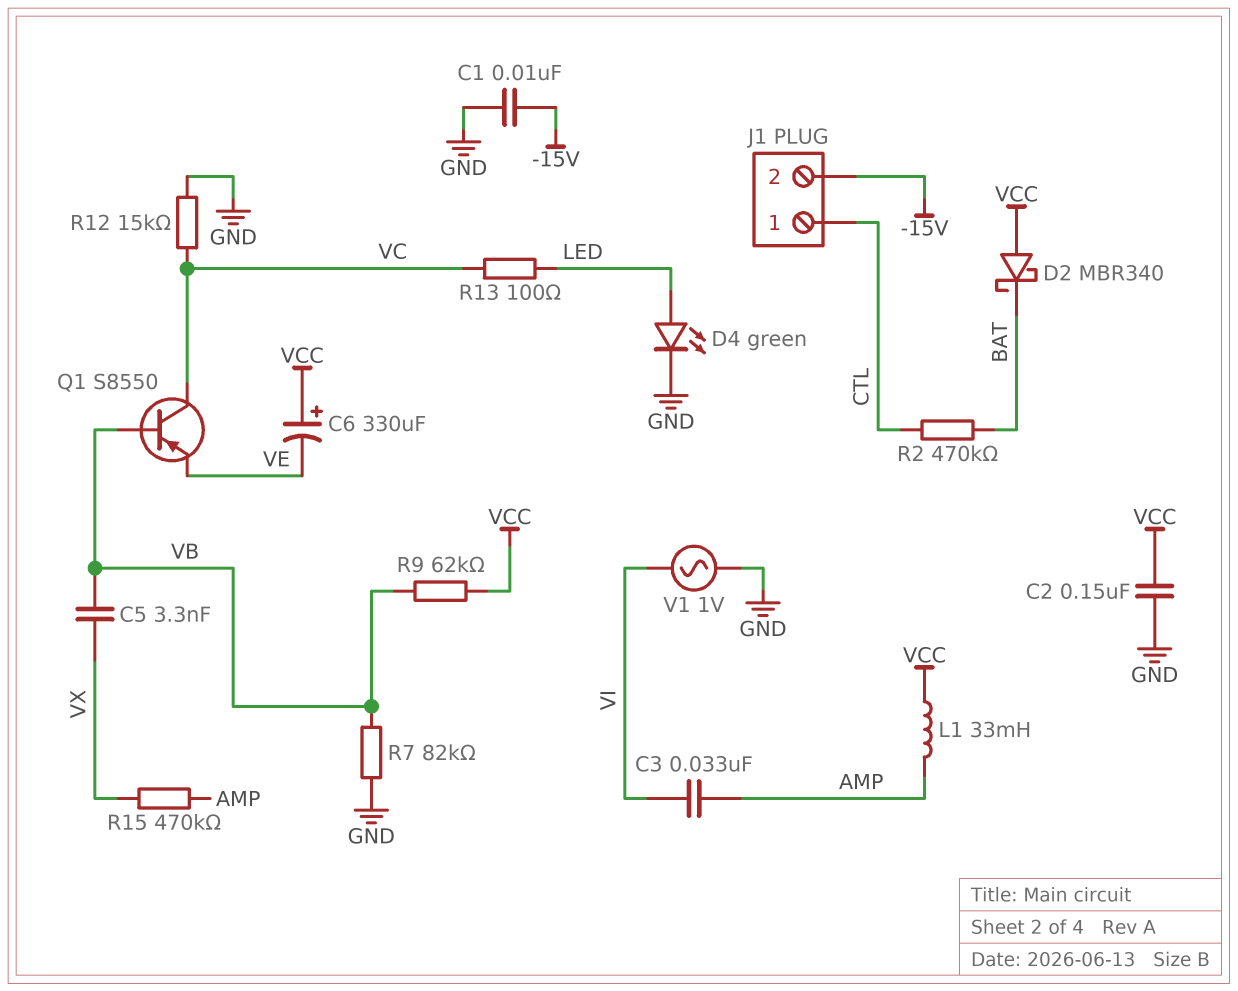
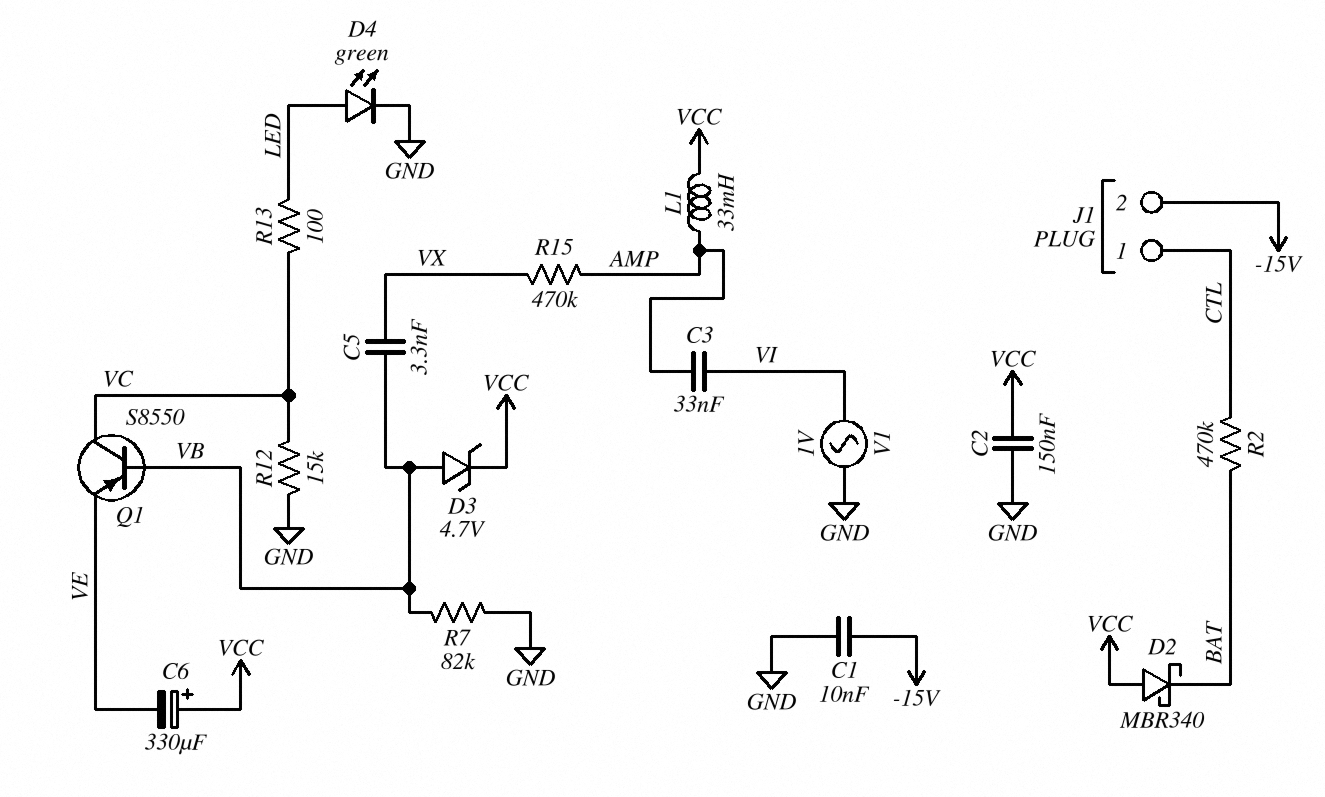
D3: none -> zener 4.7V (A VB, K VCC)
R9: 62k (VB, VCC) -> none

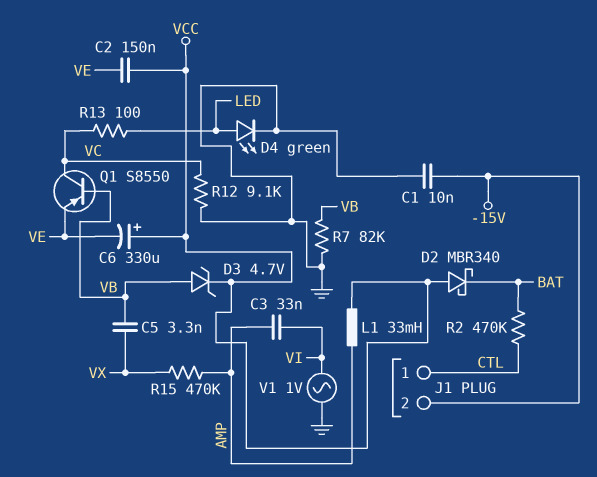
C2: 150nF (GND, VCC) -> 150nF (VCC, VE)
R12: 15k (GND, VC) -> 9.1k (GND, VC)

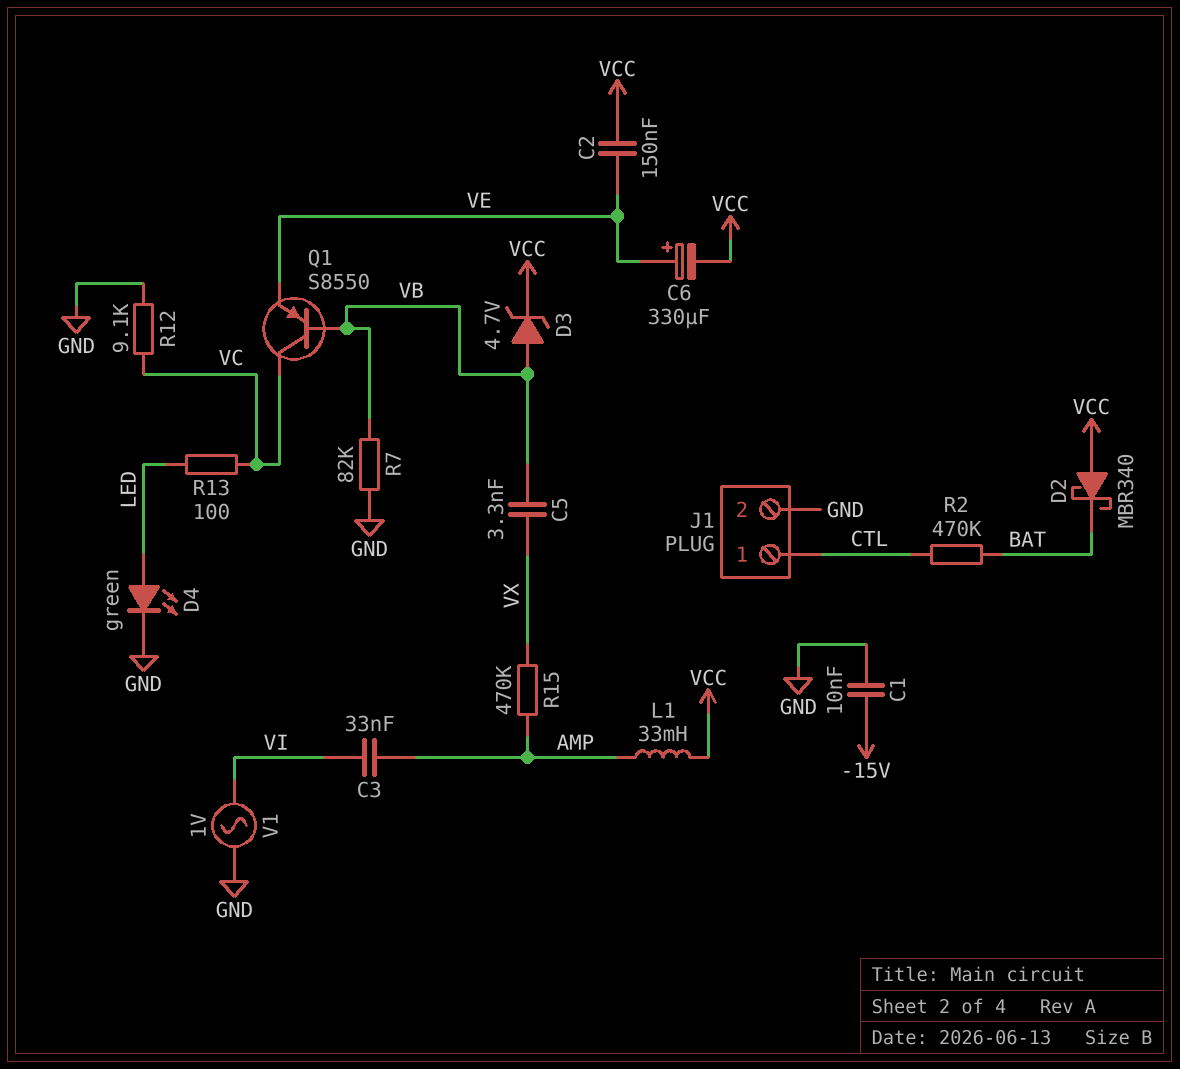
C6: 330uF (plus VCC, minus VE) -> 330uF (plus VE, minus VCC)
J1 pin 2: -15V -> GND

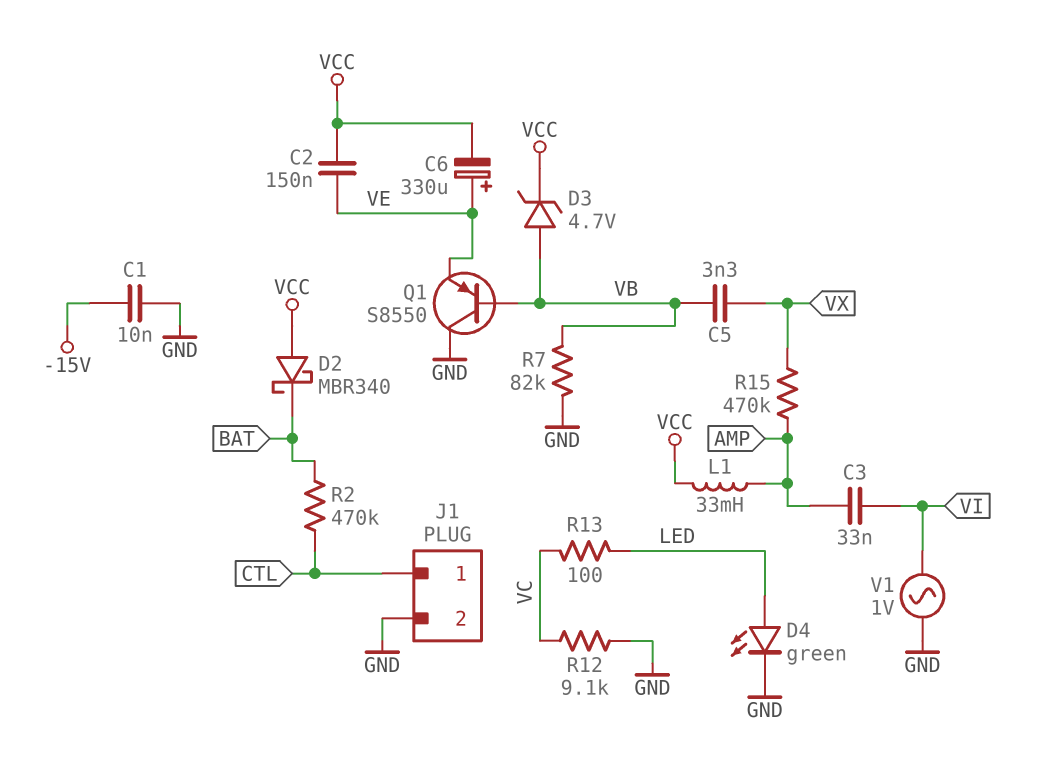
Q1: PNP S8550 (B VB, C VC, E VE) -> PNP S8550 (B VB, C GND, E VE)

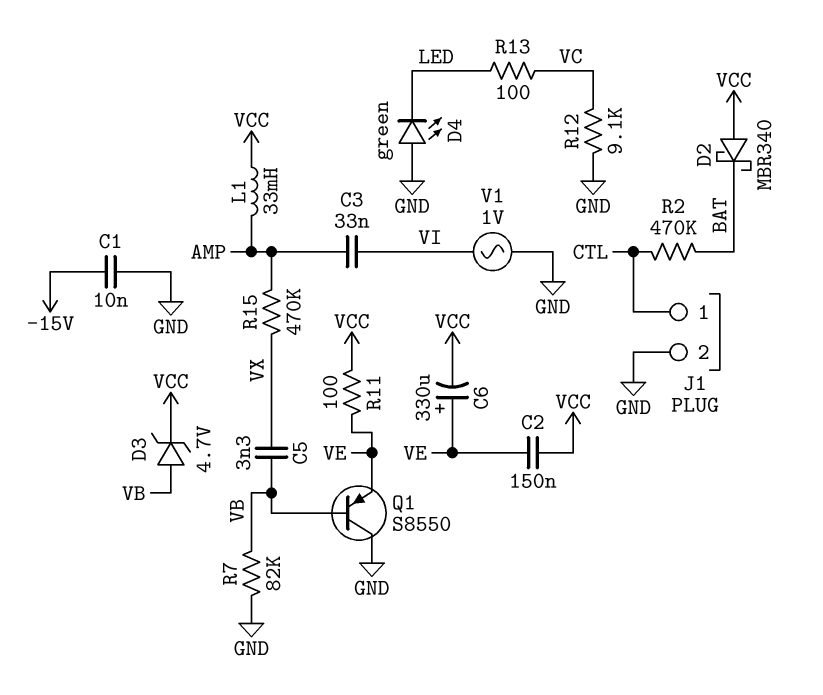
D4: LED green (A LED, K GND) -> LED green (A GND, K LED)
R11: none -> 100 (VCC, VE)

